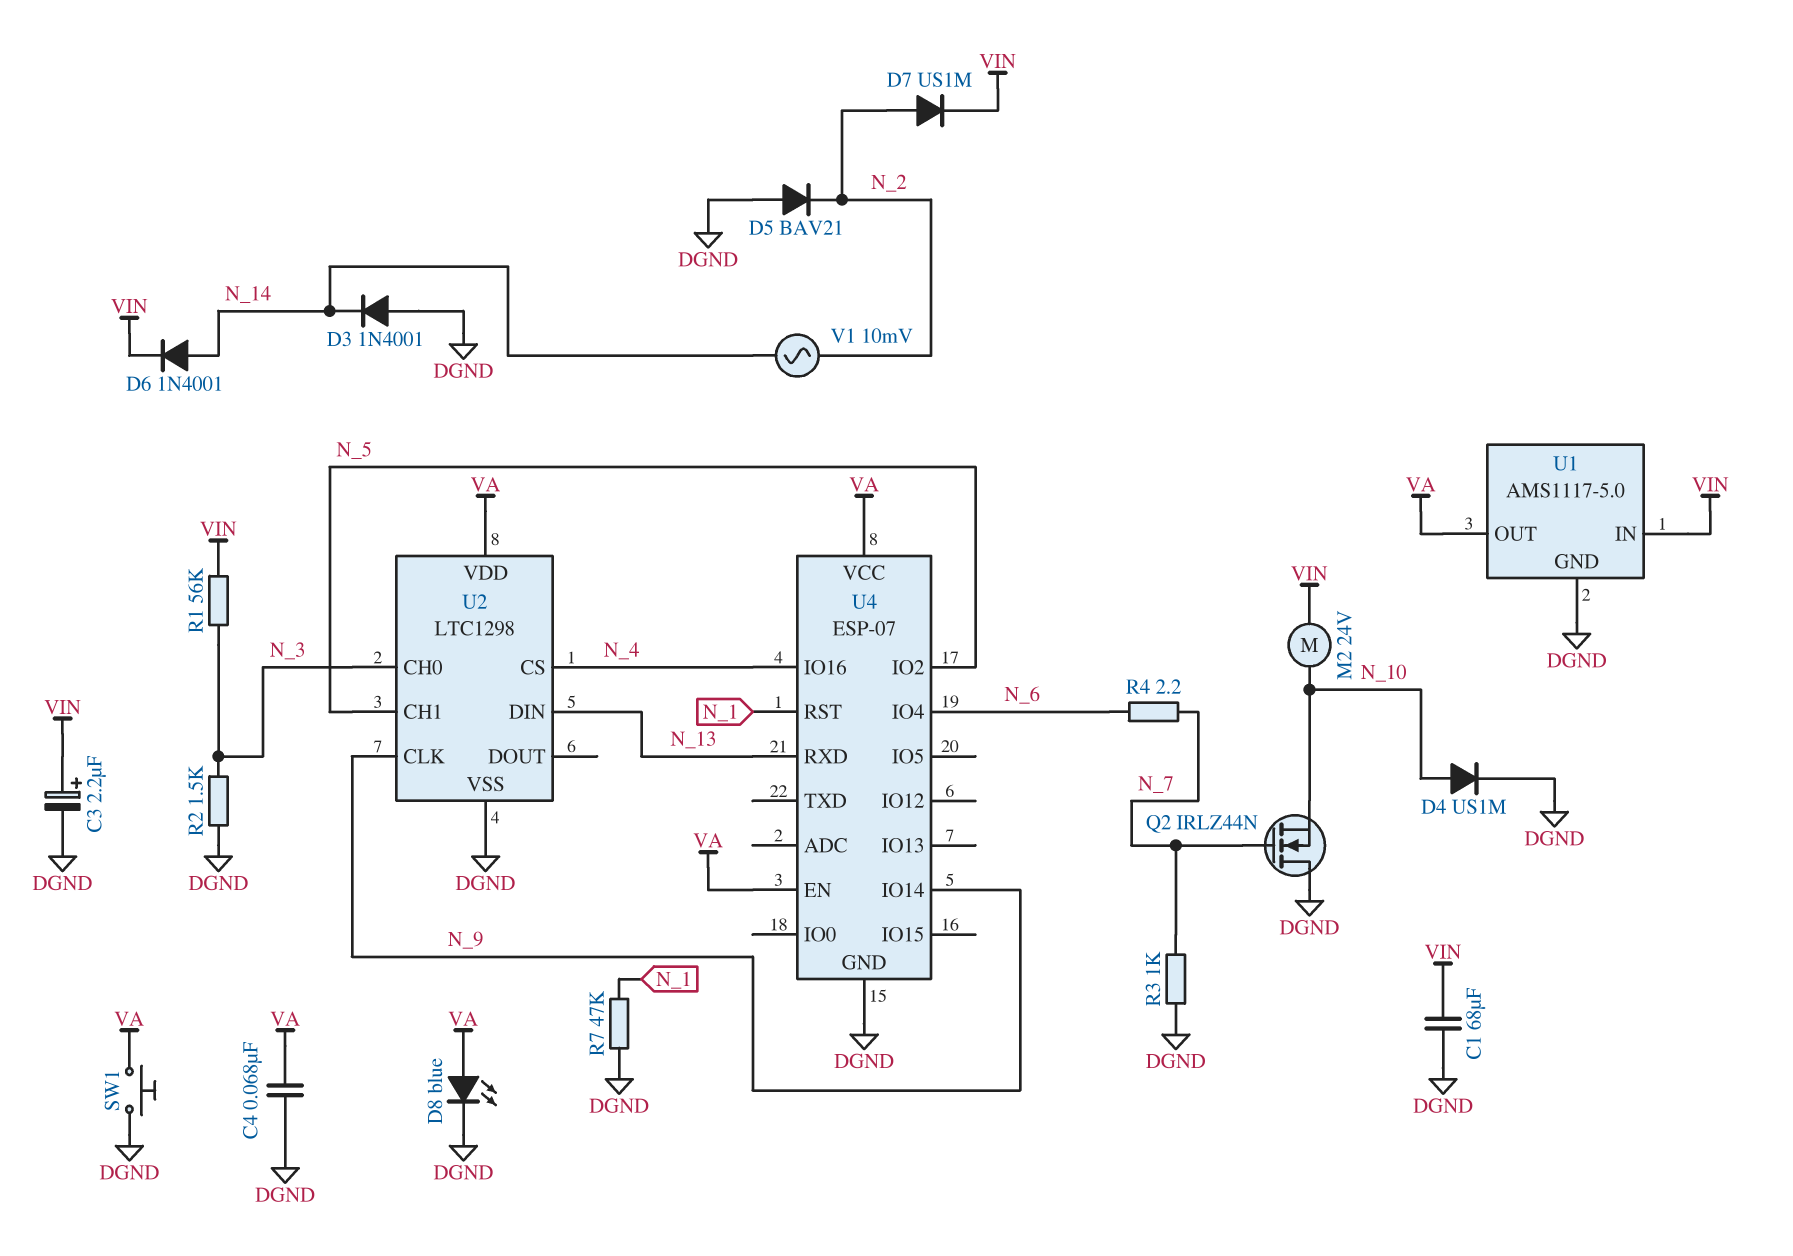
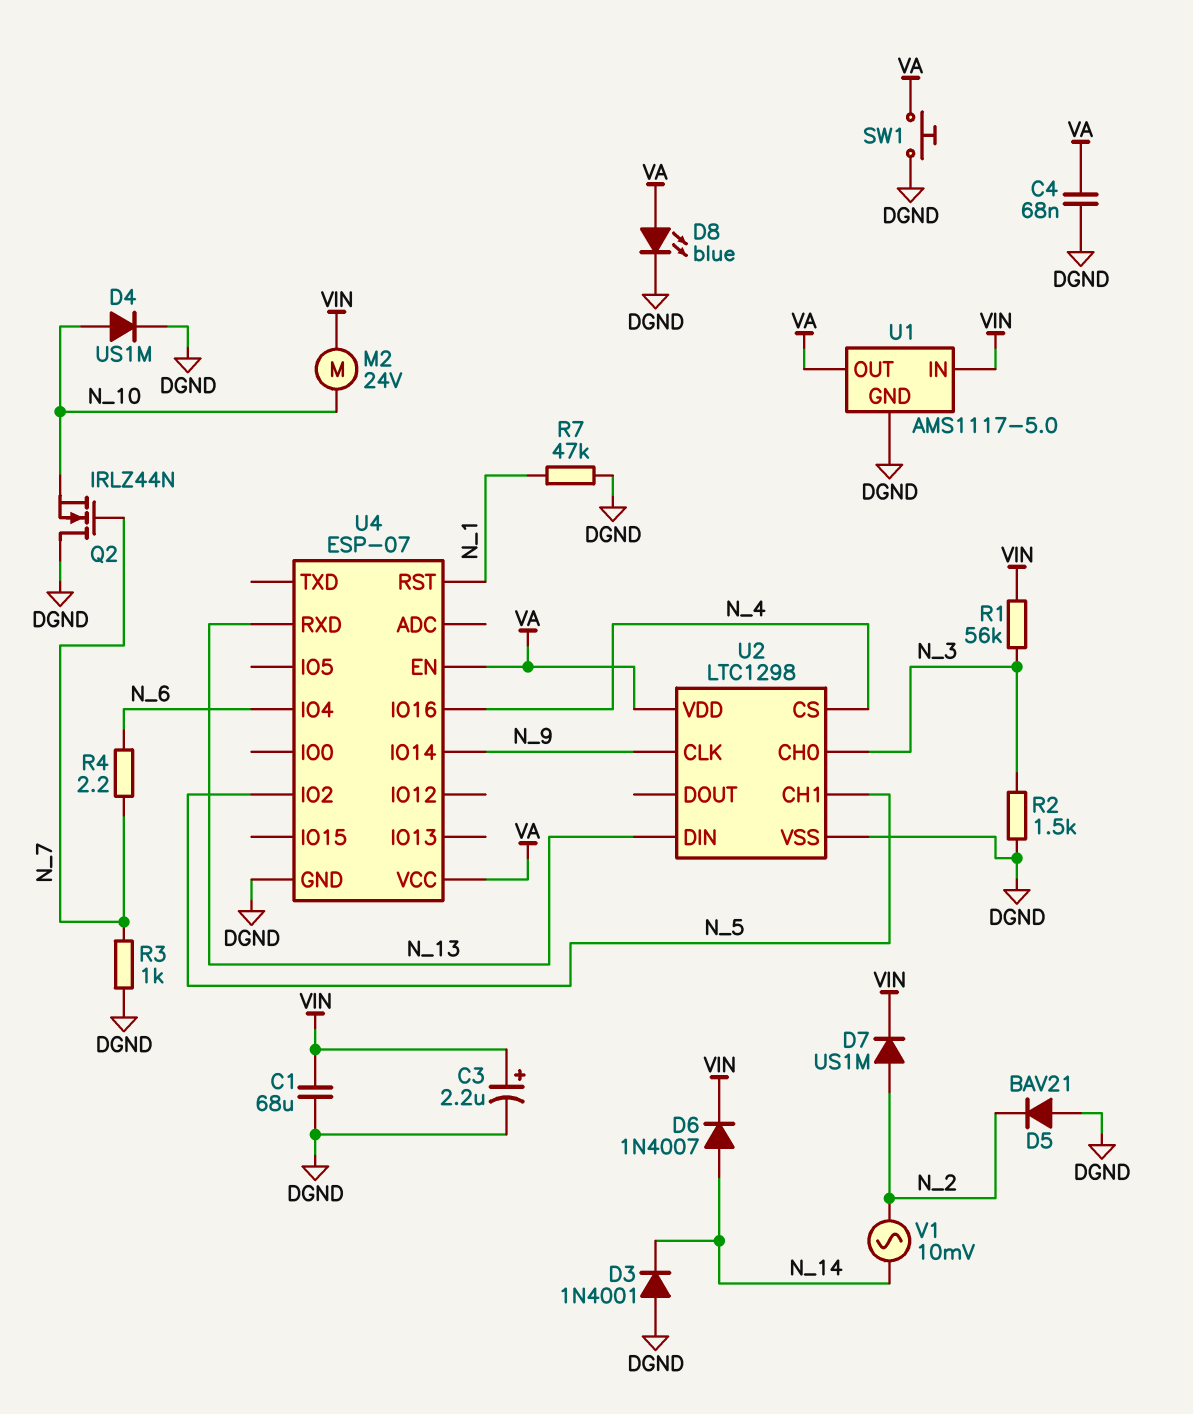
D6: diode 1N4001 (A N_14, K VIN) -> diode 1N4007 (A N_14, K VIN)

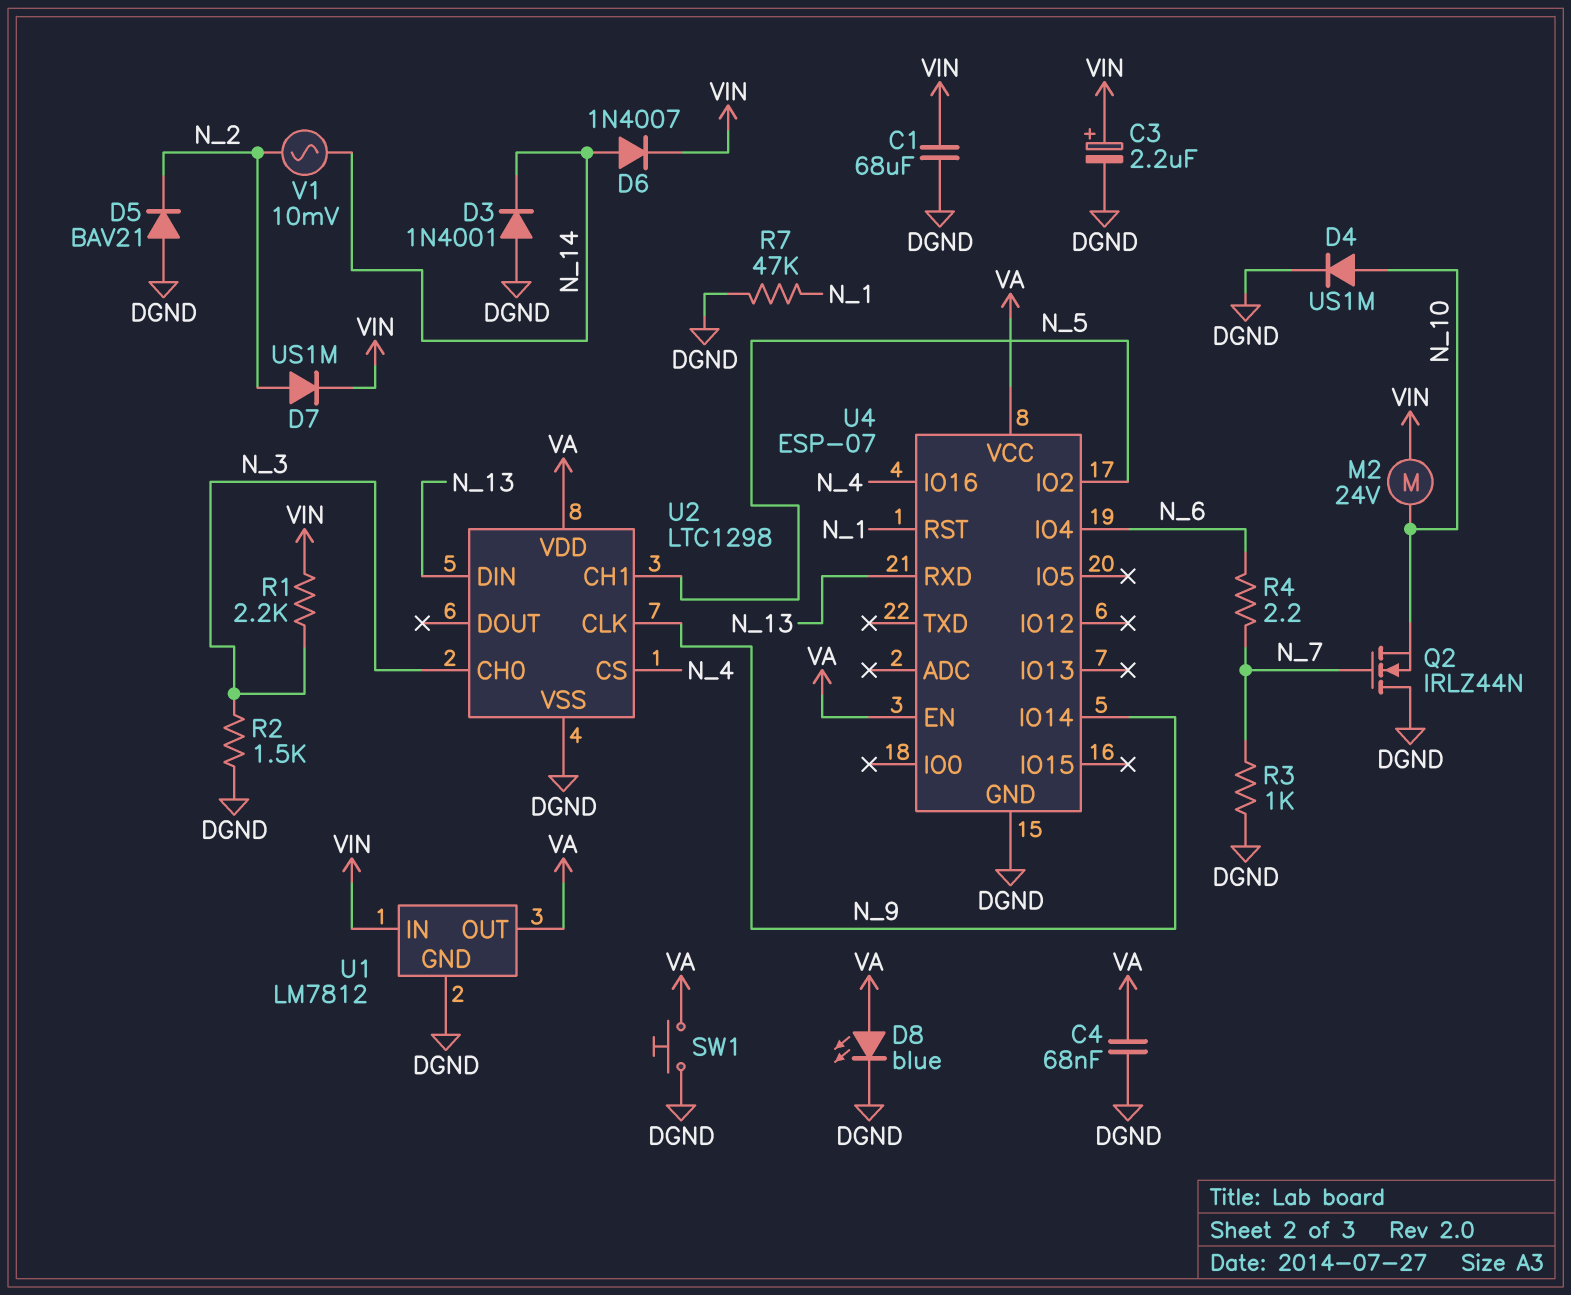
R1: 56k (N_3, VIN) -> 2.2k (N_3, VIN)
U1: AMS1117-5.0 -> LM7812

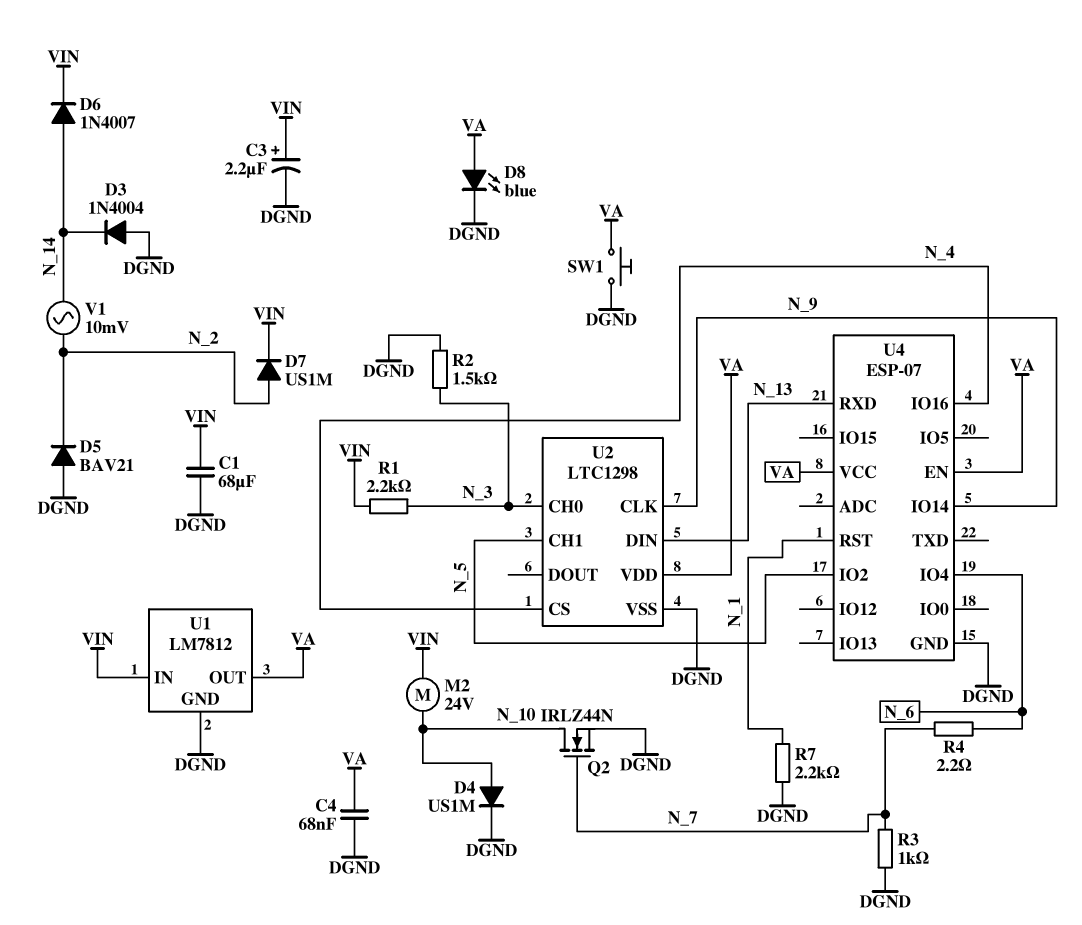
D3: diode 1N4001 (A DGND, K N_14) -> diode 1N4004 (A DGND, K N_14)
Q2: NMOS IRLZ44N (G N_7, D DGND, S N_10) -> NMOS IRLZ44N (G N_7, D N_10, S DGND)
R7: 47k (DGND, N_1) -> 2.2k (DGND, N_1)

